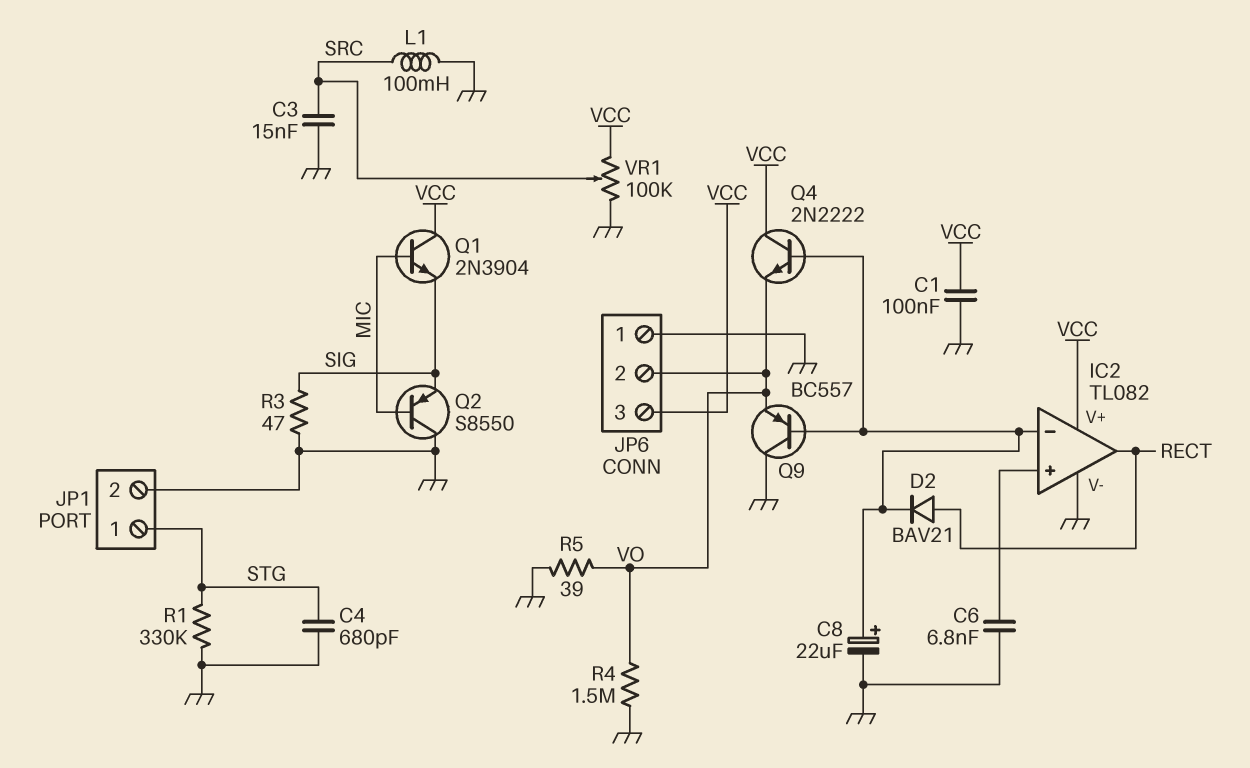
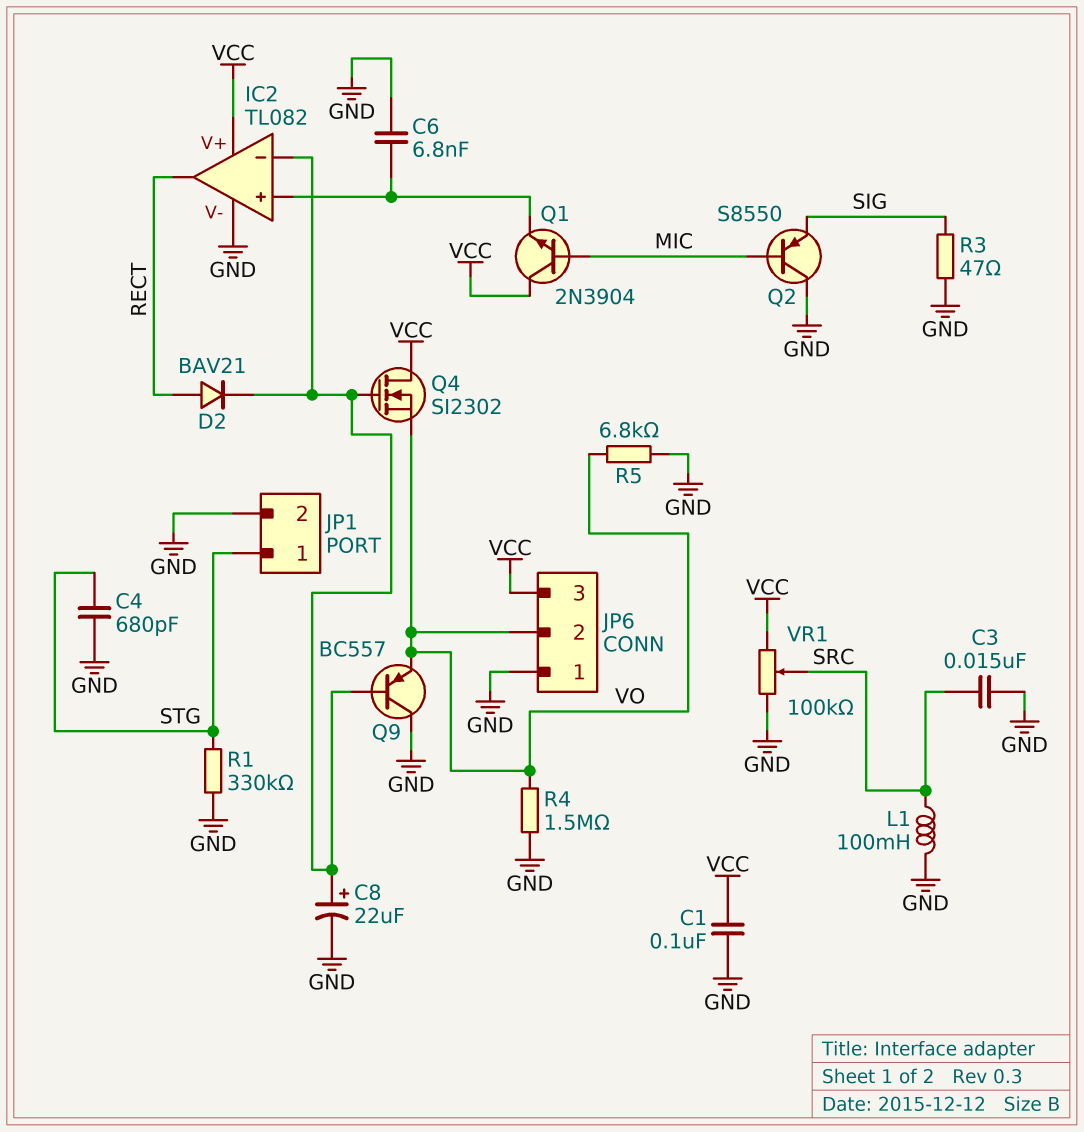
Q1: NPN 2N3904 (B MIC, C VCC, E SIG) -> NPN 2N3904 (B MIC, C VCC, E IC2/in+)
Q4: NPN 2N2222 (B IC2/in-, C VCC, E VO) -> NMOS SI2302 (G IC2/in-, D VCC, S VO)
R5: 39 (GND, VO) -> 6.8k (GND, VO)

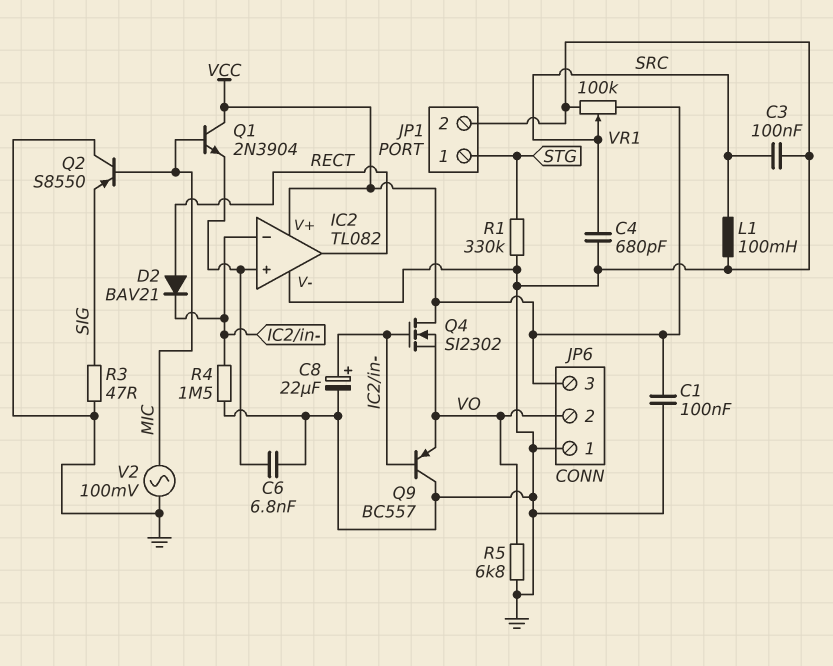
C3: 15nF (GND, SRC) -> 100nF (GND, SRC)
C4: 680pF (GND, STG) -> 680pF (GND, SRC)
R4: 1.5M (GND, VO) -> 1.5M (GND, IC2/in-)
V2: none -> AC 100mV (GND, MIC)

